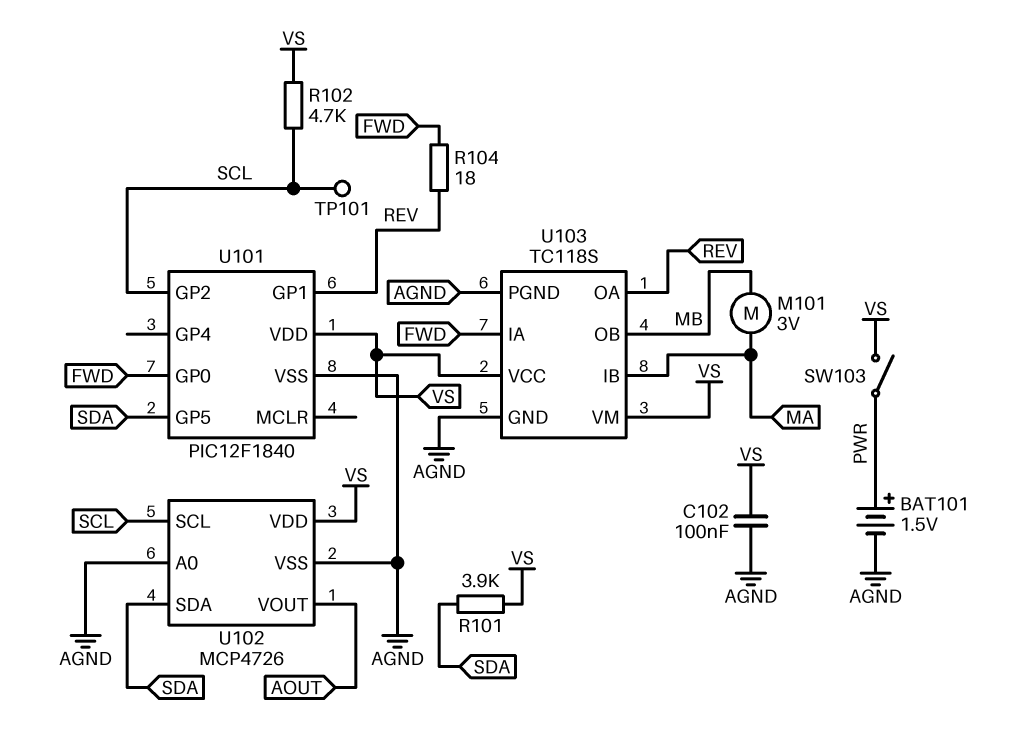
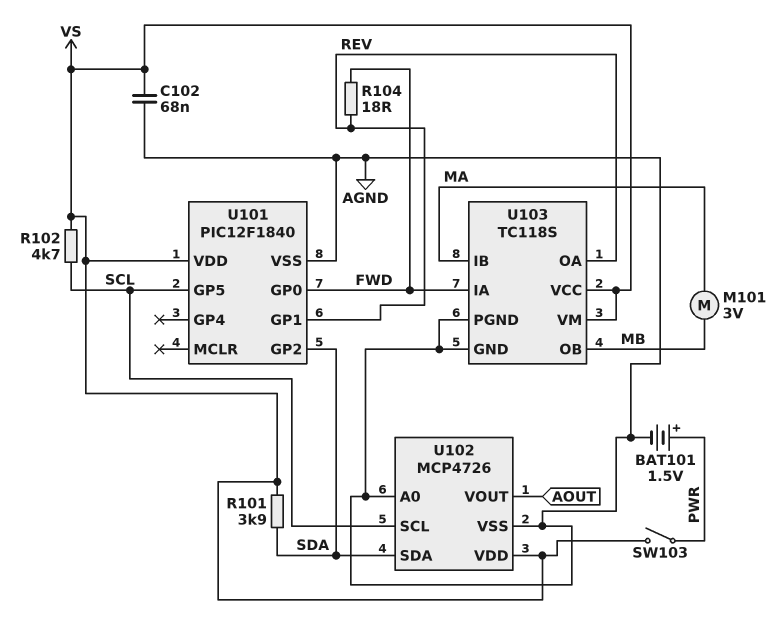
C102: 100nF (AGND, VS) -> 68nF (AGND, VS)
TP101: test point (SCL) -> none
U101 pin GP2: SCL -> SDA
U101 pin GP5: SDA -> SCL

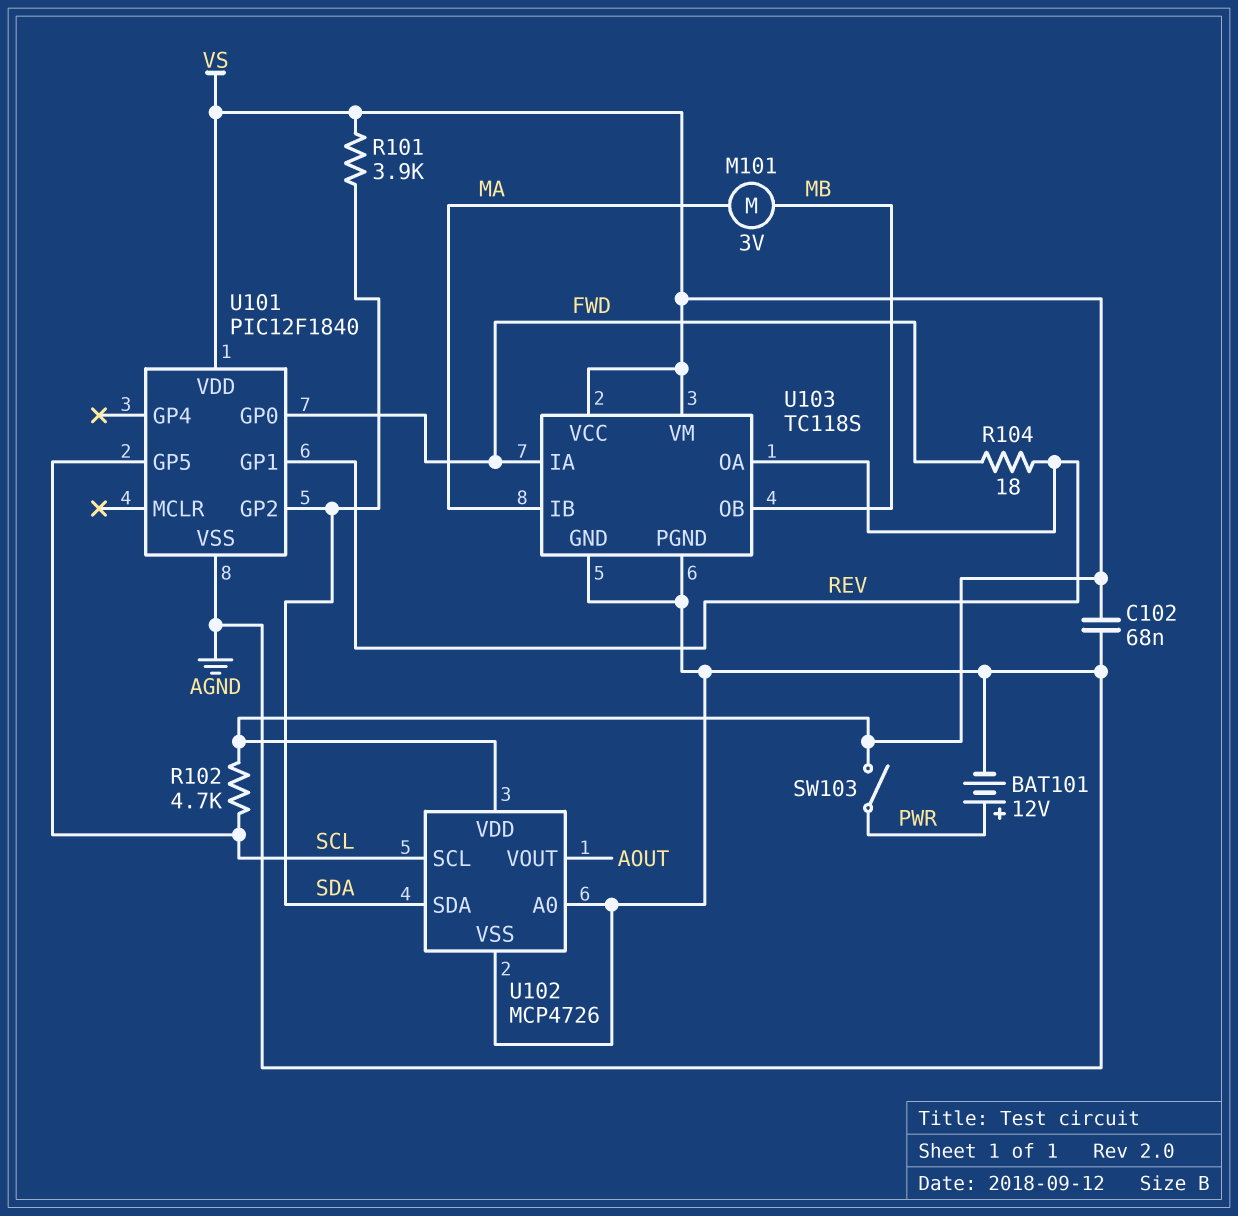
BAT101: 1.5V (plus PWR, minus AGND) -> 12V (plus PWR, minus AGND)

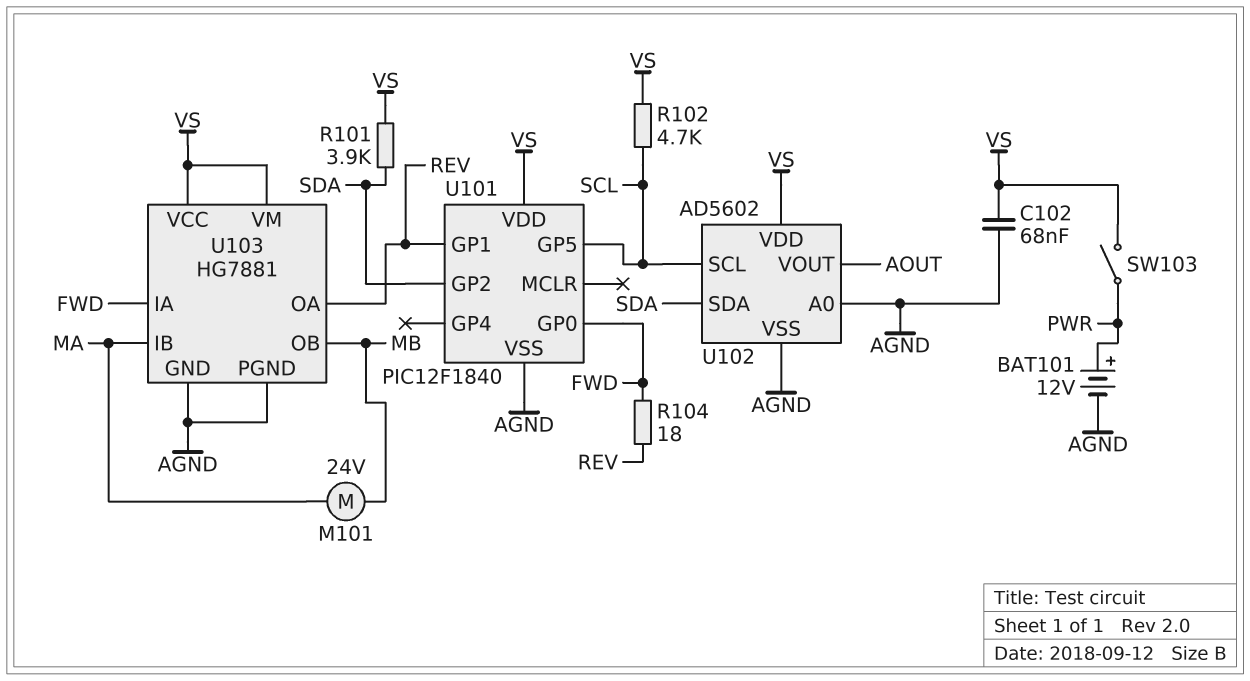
M101: motor 3V (MA, MB) -> motor 24V (MA, MB)
U102: MCP4726 -> AD5602
U103: TC118S -> HG7881

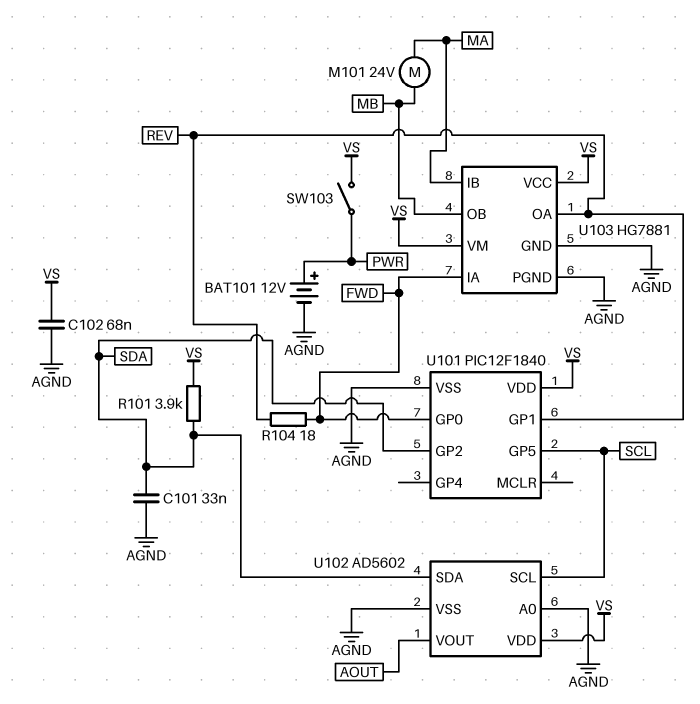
C101: none -> 33nF (AGND, SDA)
R102: 4.7k (SCL, VS) -> none

